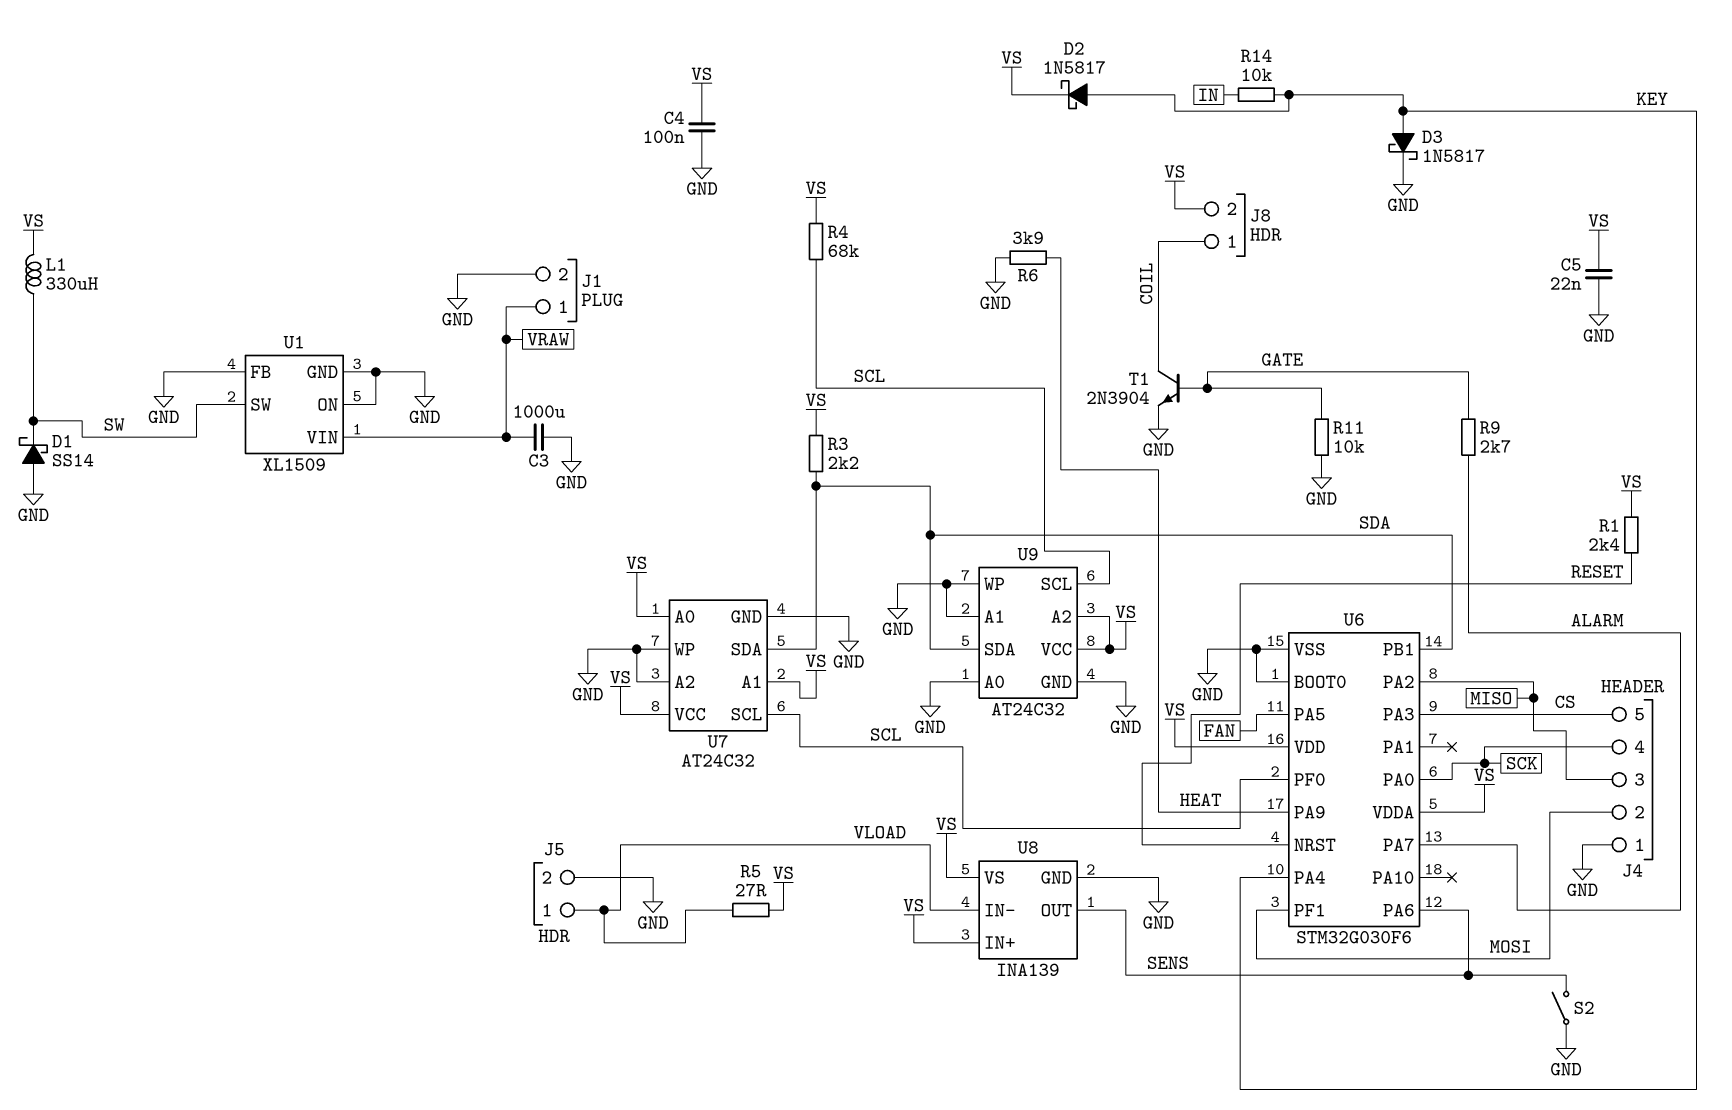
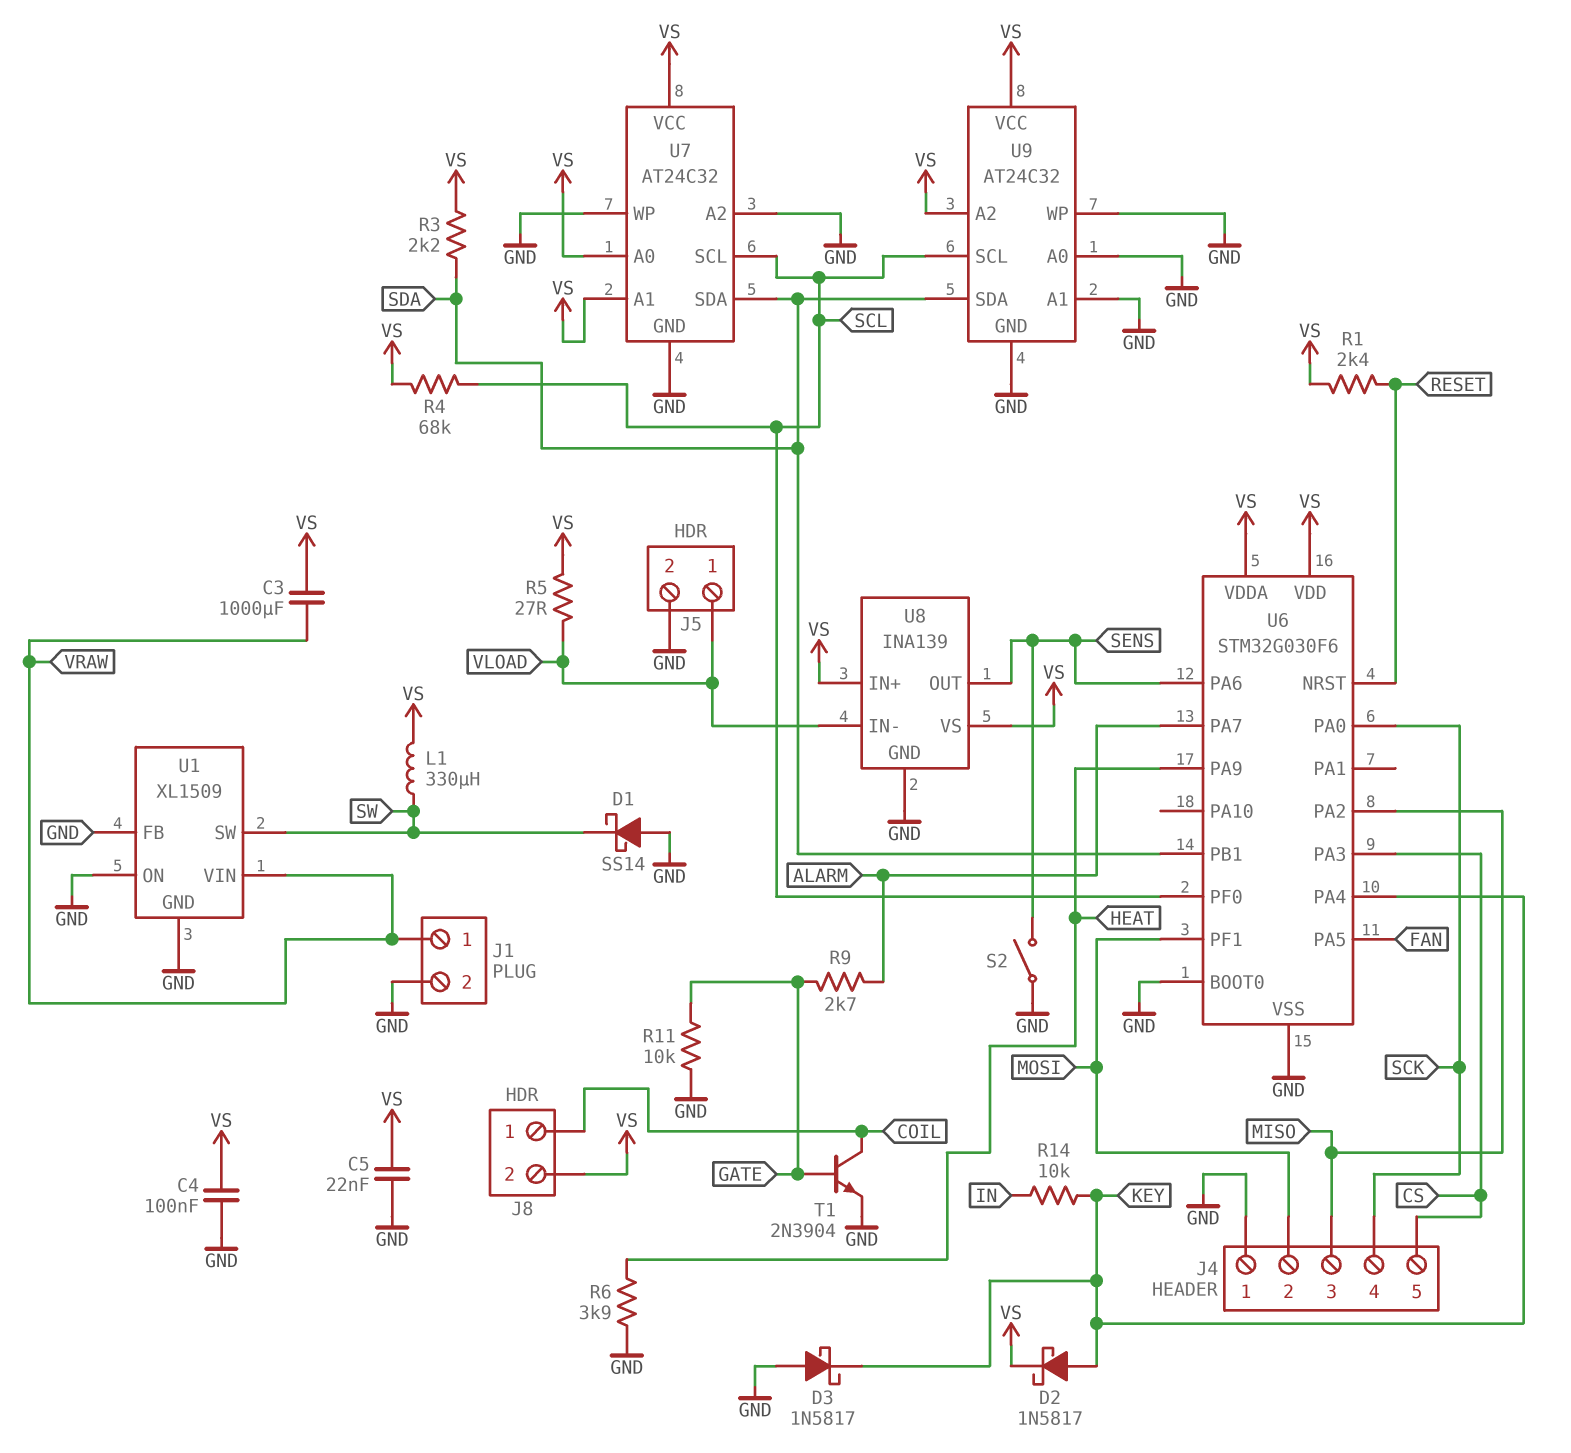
C3: 1000uF (GND, VRAW) -> 1000uF (VRAW, VS)
D3: schottky 1N5817 (A KEY, K GND) -> schottky 1N5817 (A GND, K KEY)

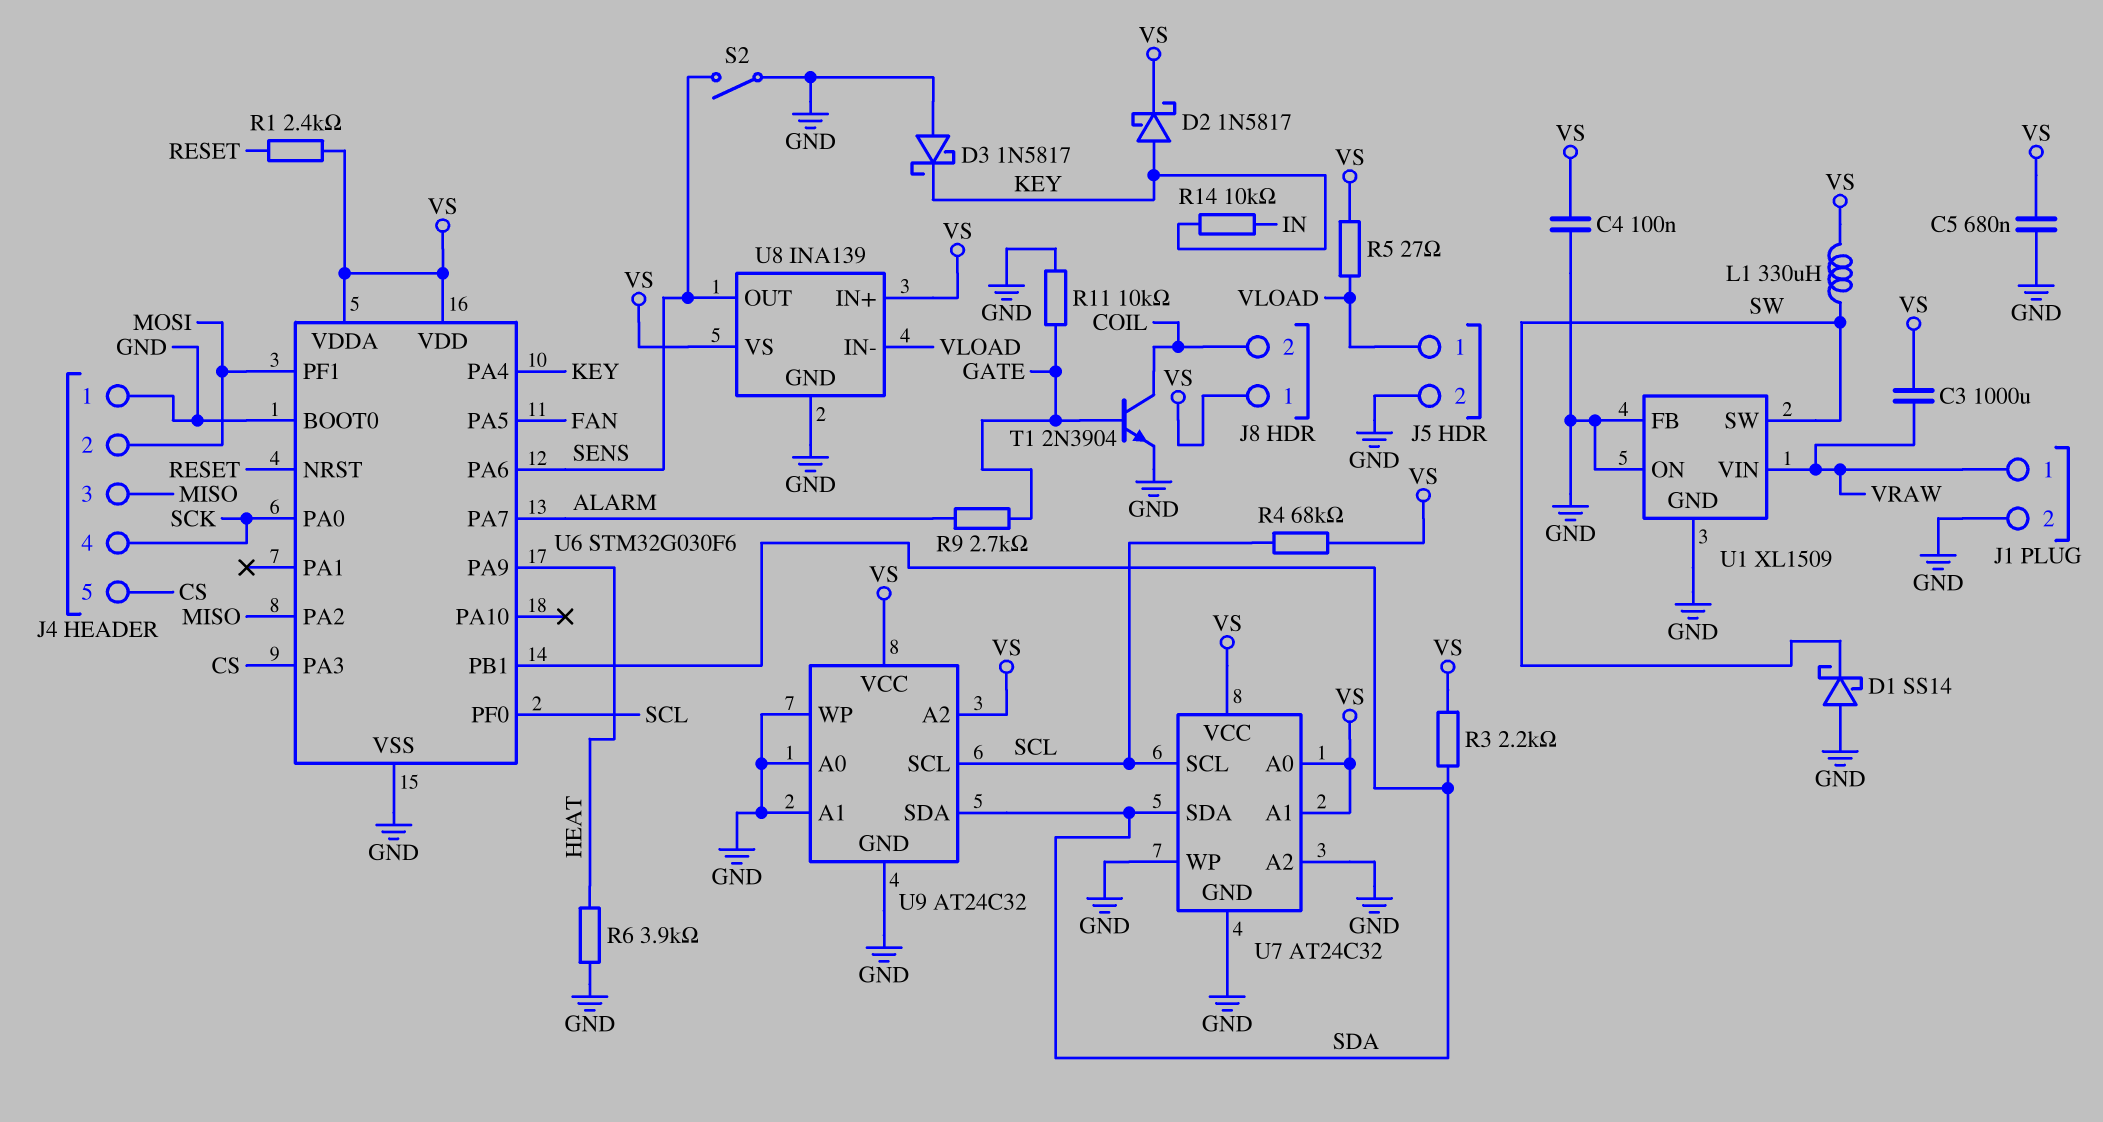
C5: 22nF (GND, VS) -> 680nF (GND, VS)
J8 pin 1: COIL -> VS
J8 pin 2: VS -> COIL

